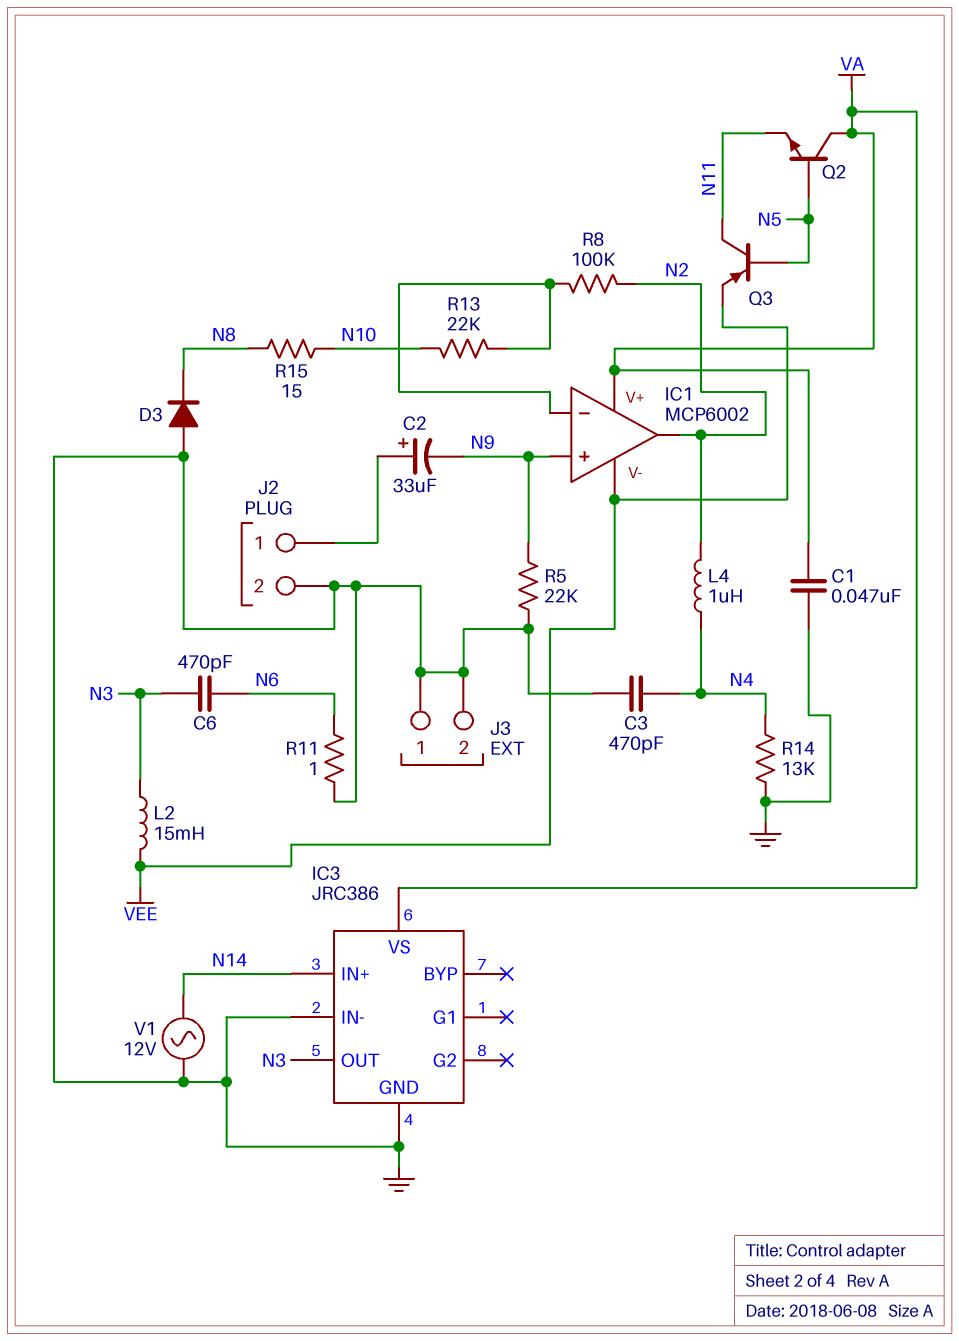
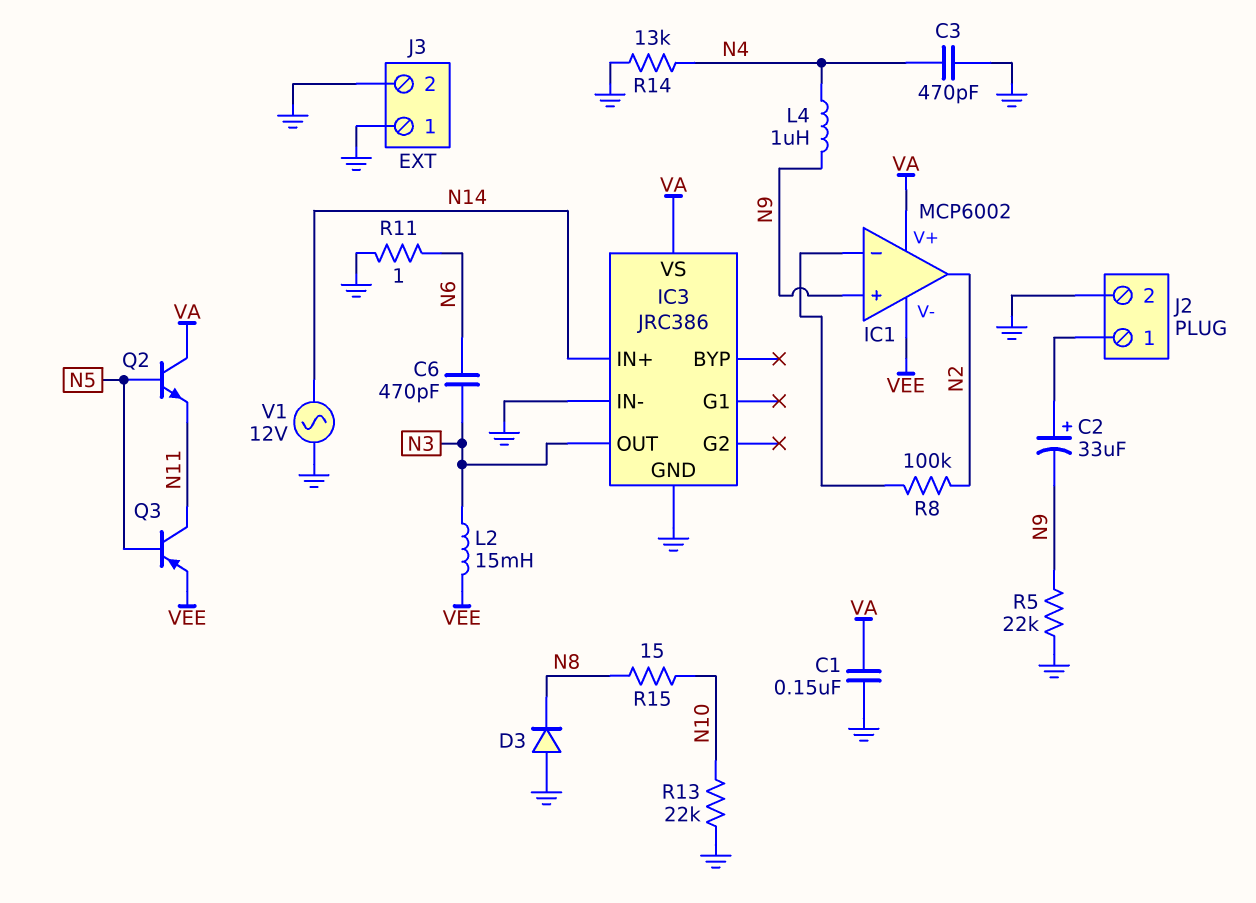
C1: 47nF (GND, VA) -> 150nF (GND, VA)
L4: 1uH (N2, N4) -> 1uH (N4, N9)
R13: 22k (IC1/in-, N10) -> 22k (GND, N10)

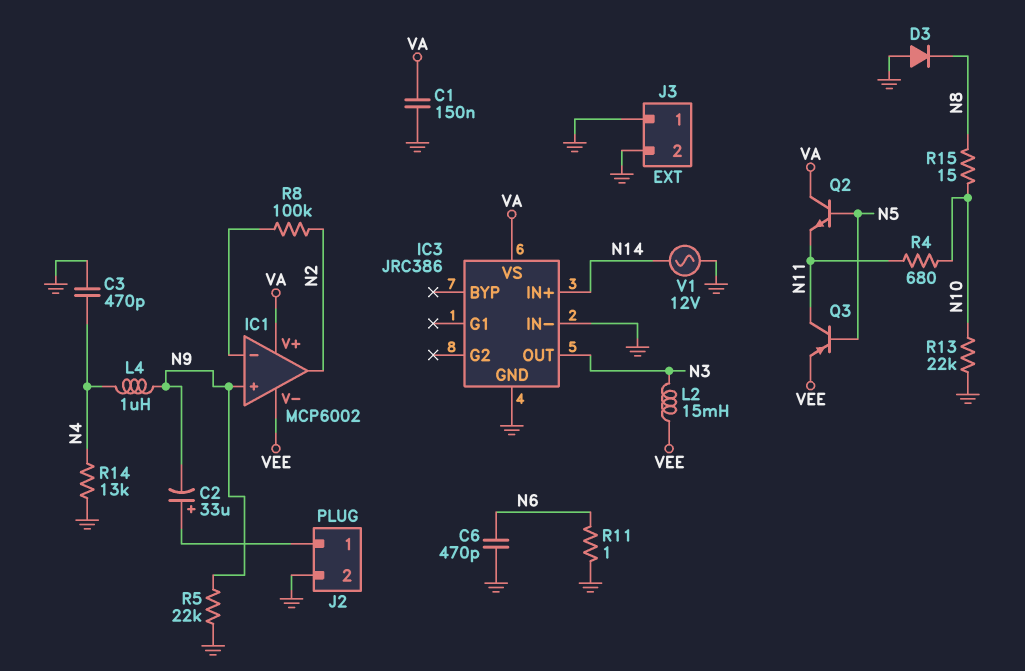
C6: 470pF (N3, N6) -> 470pF (GND, N6)
R4: none -> 680 (N10, N11)

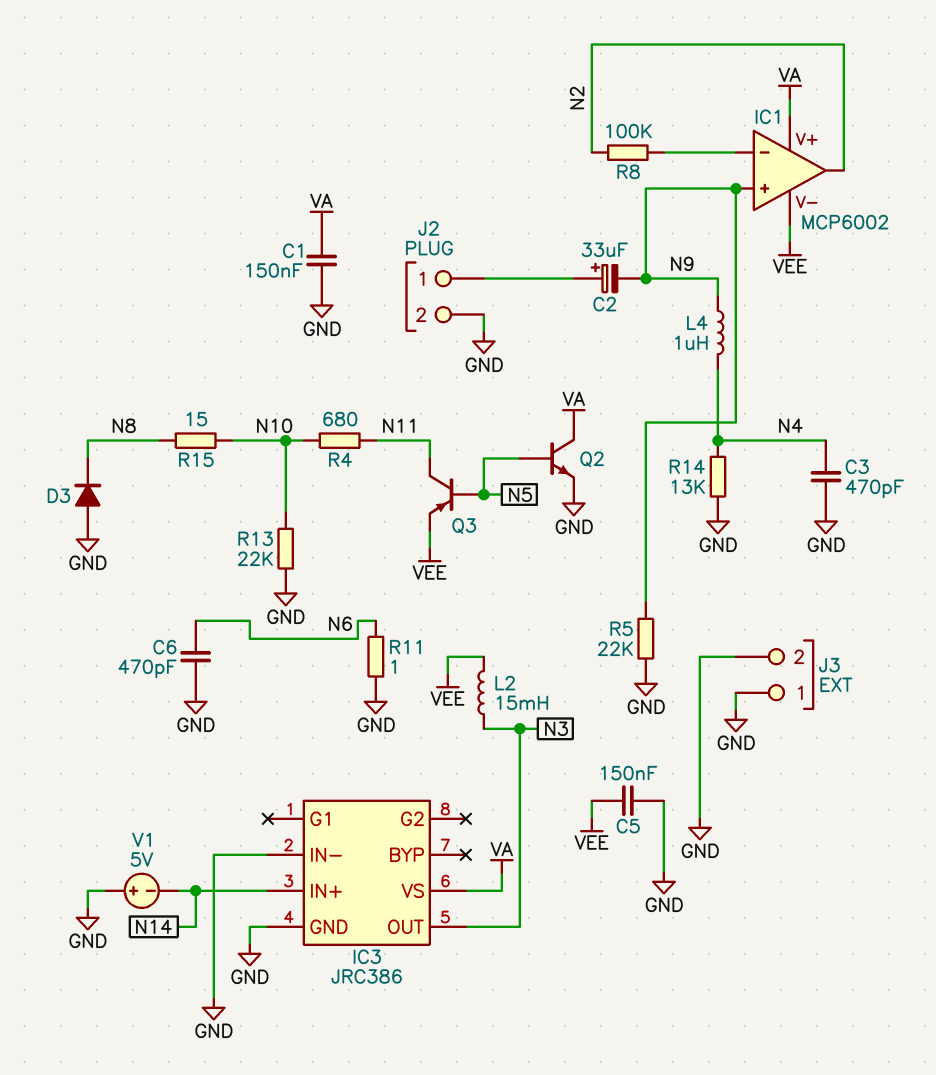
C5: none -> 150nF (GND, VEE)
Q2: NPN (B N5, C VA, E N11) -> NPN (B N5, C VA, E GND)
V1: AC 12V (GND, N14) -> 5V (plus GND, minus N14)

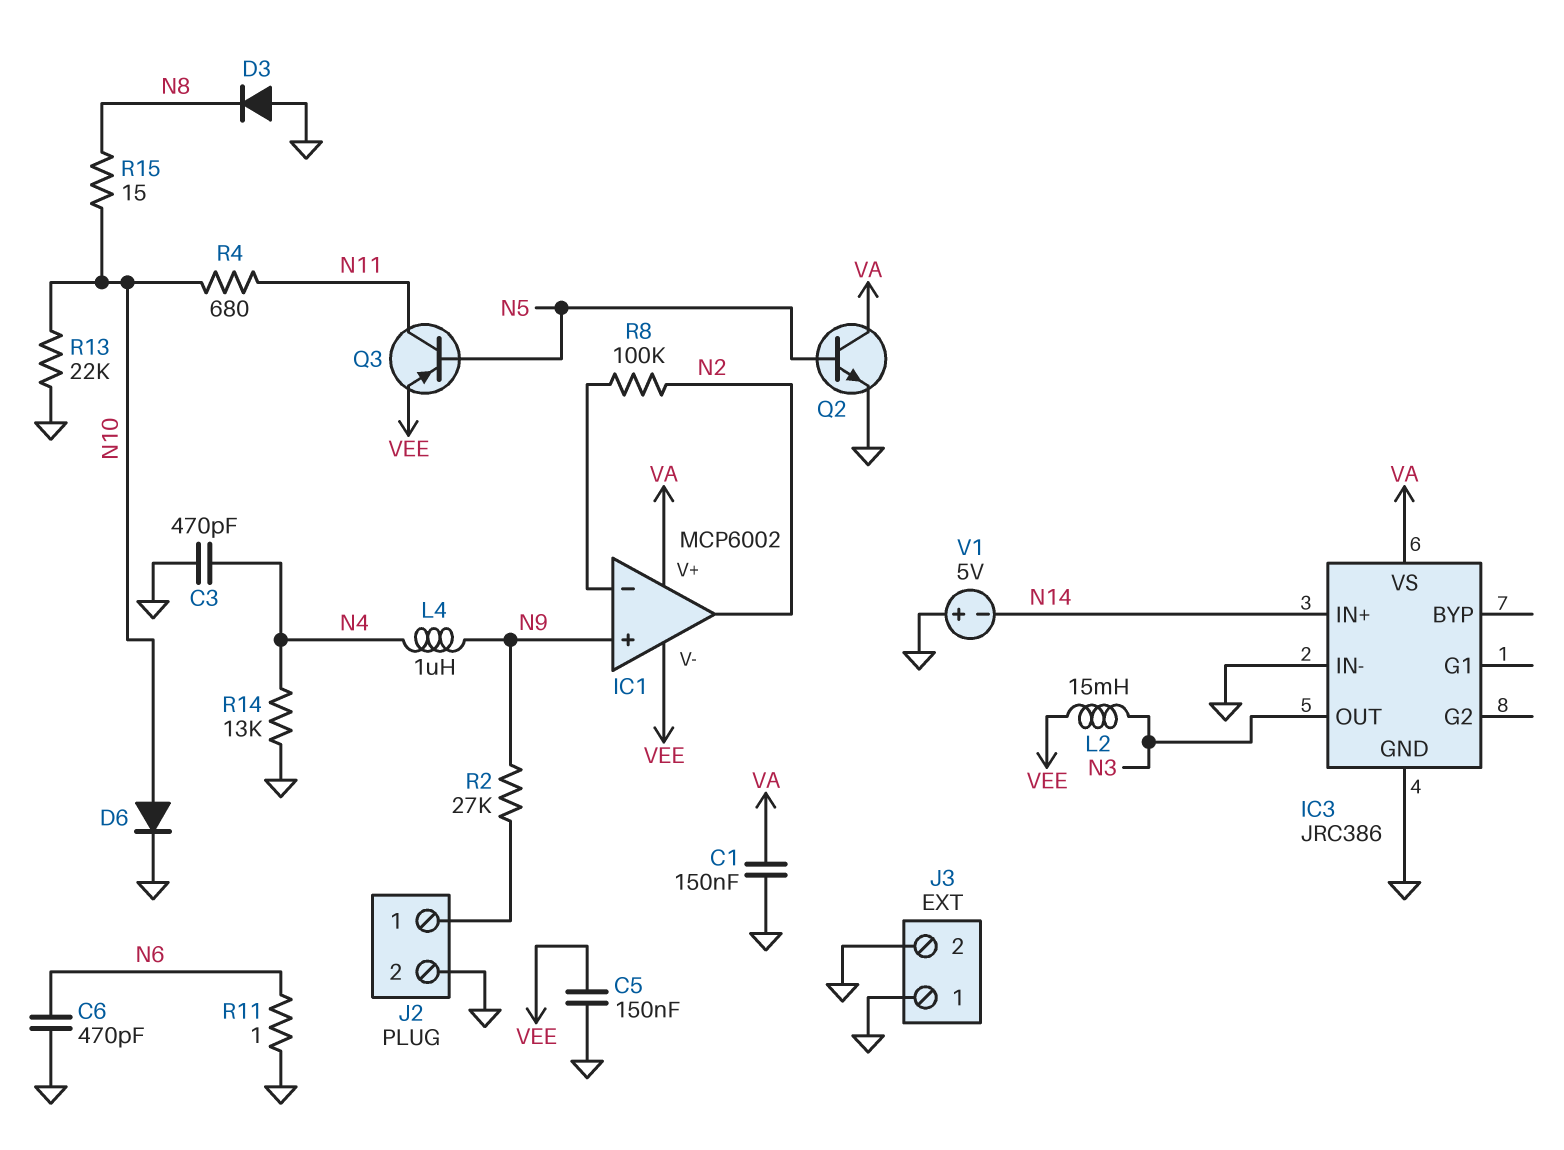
C2: 33uF (plus J2/1, minus N9) -> none
D6: none -> diode (A N10, K GND)
R2: none -> 27k (J2/1, N9)
R5: 22k (GND, N9) -> none

